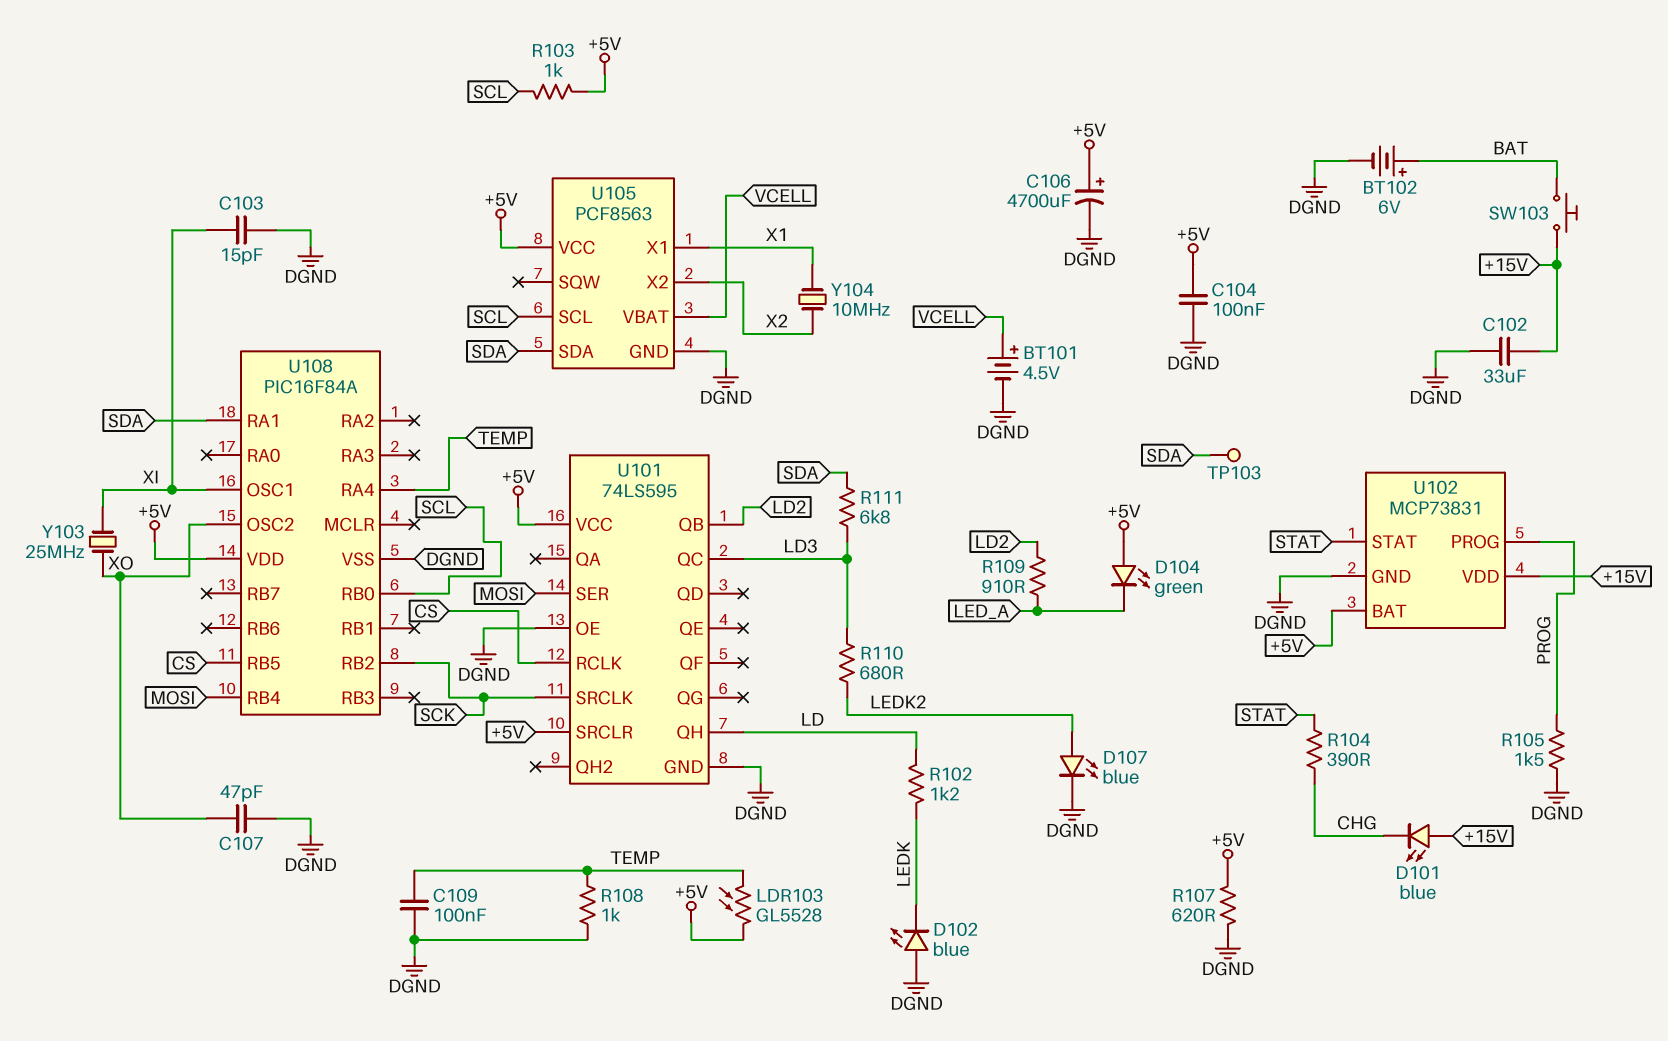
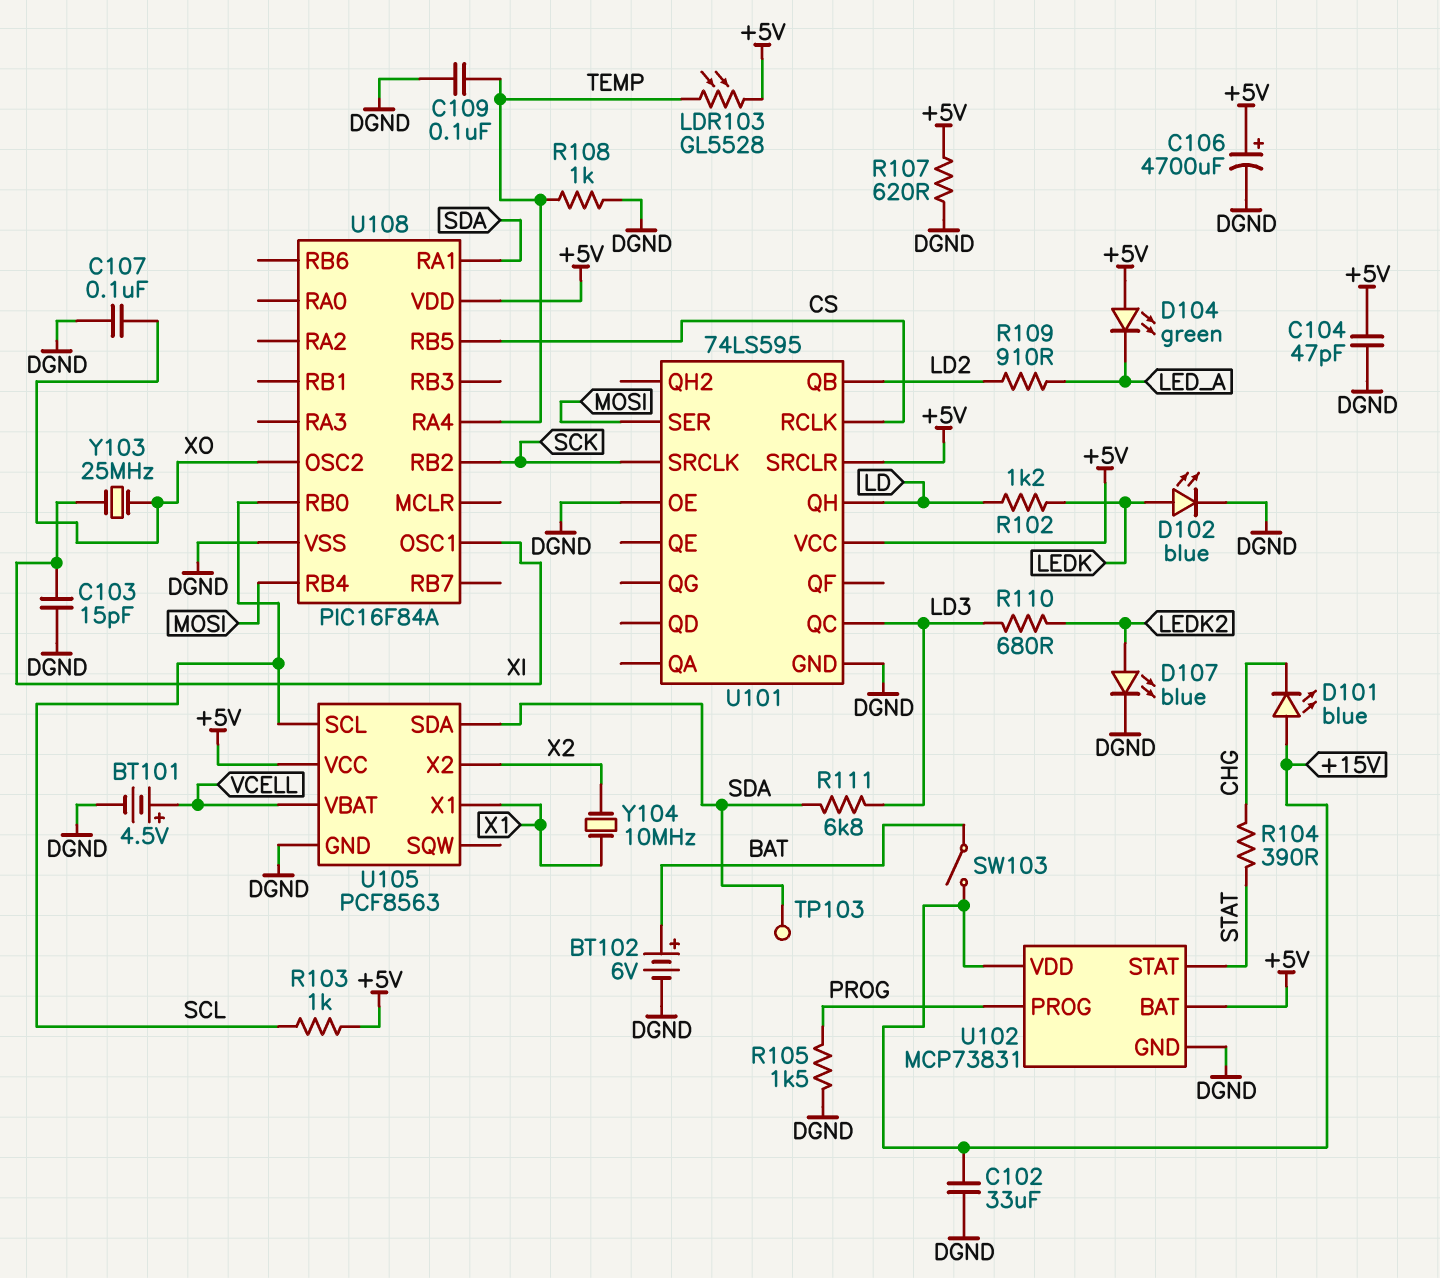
C104: 100nF (+5V, DGND) -> 47pF (+5V, DGND)
C107: 47pF (DGND, XO) -> 100nF (DGND, XO)
D102: LED blue (A DGND, K LEDK) -> LED blue (A LEDK, K DGND)
SW103: button (+15V, BAT) -> switch (+15V, BAT)

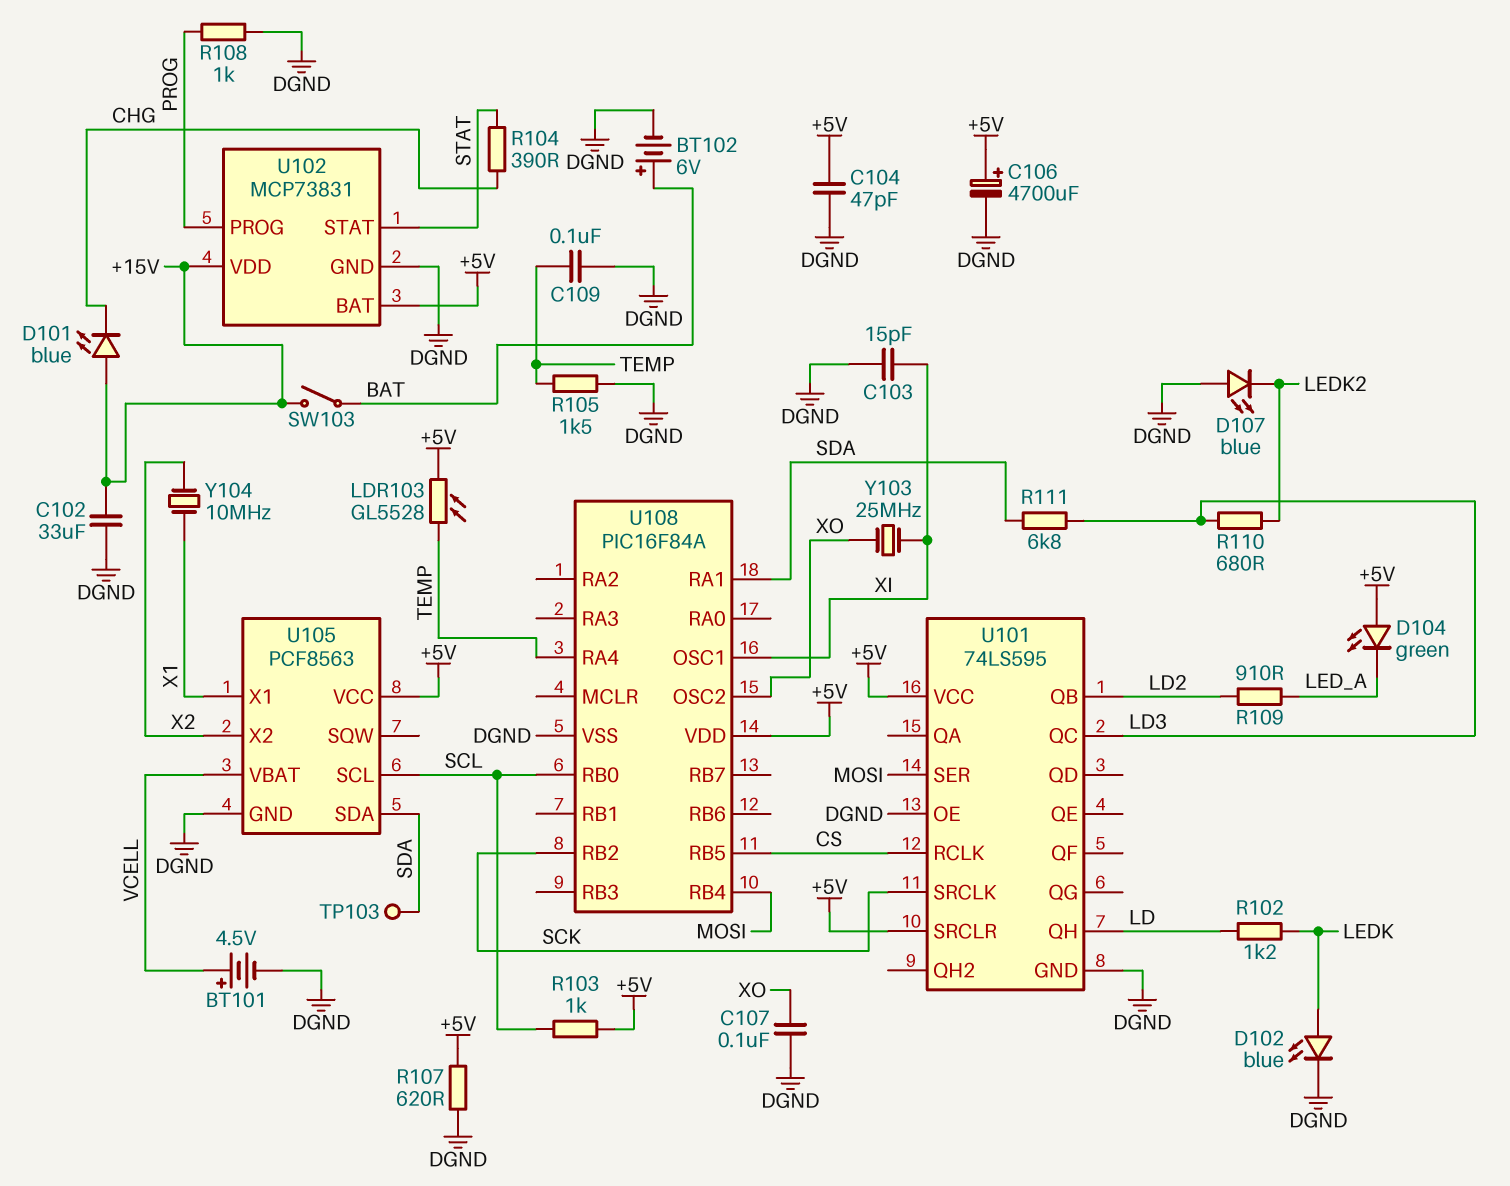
D107: LED blue (A LEDK2, K DGND) -> LED blue (A DGND, K LEDK2)
R105: 1.5k (DGND, PROG) -> 1.5k (DGND, TEMP)
R108: 1k (DGND, TEMP) -> 1k (DGND, PROG)

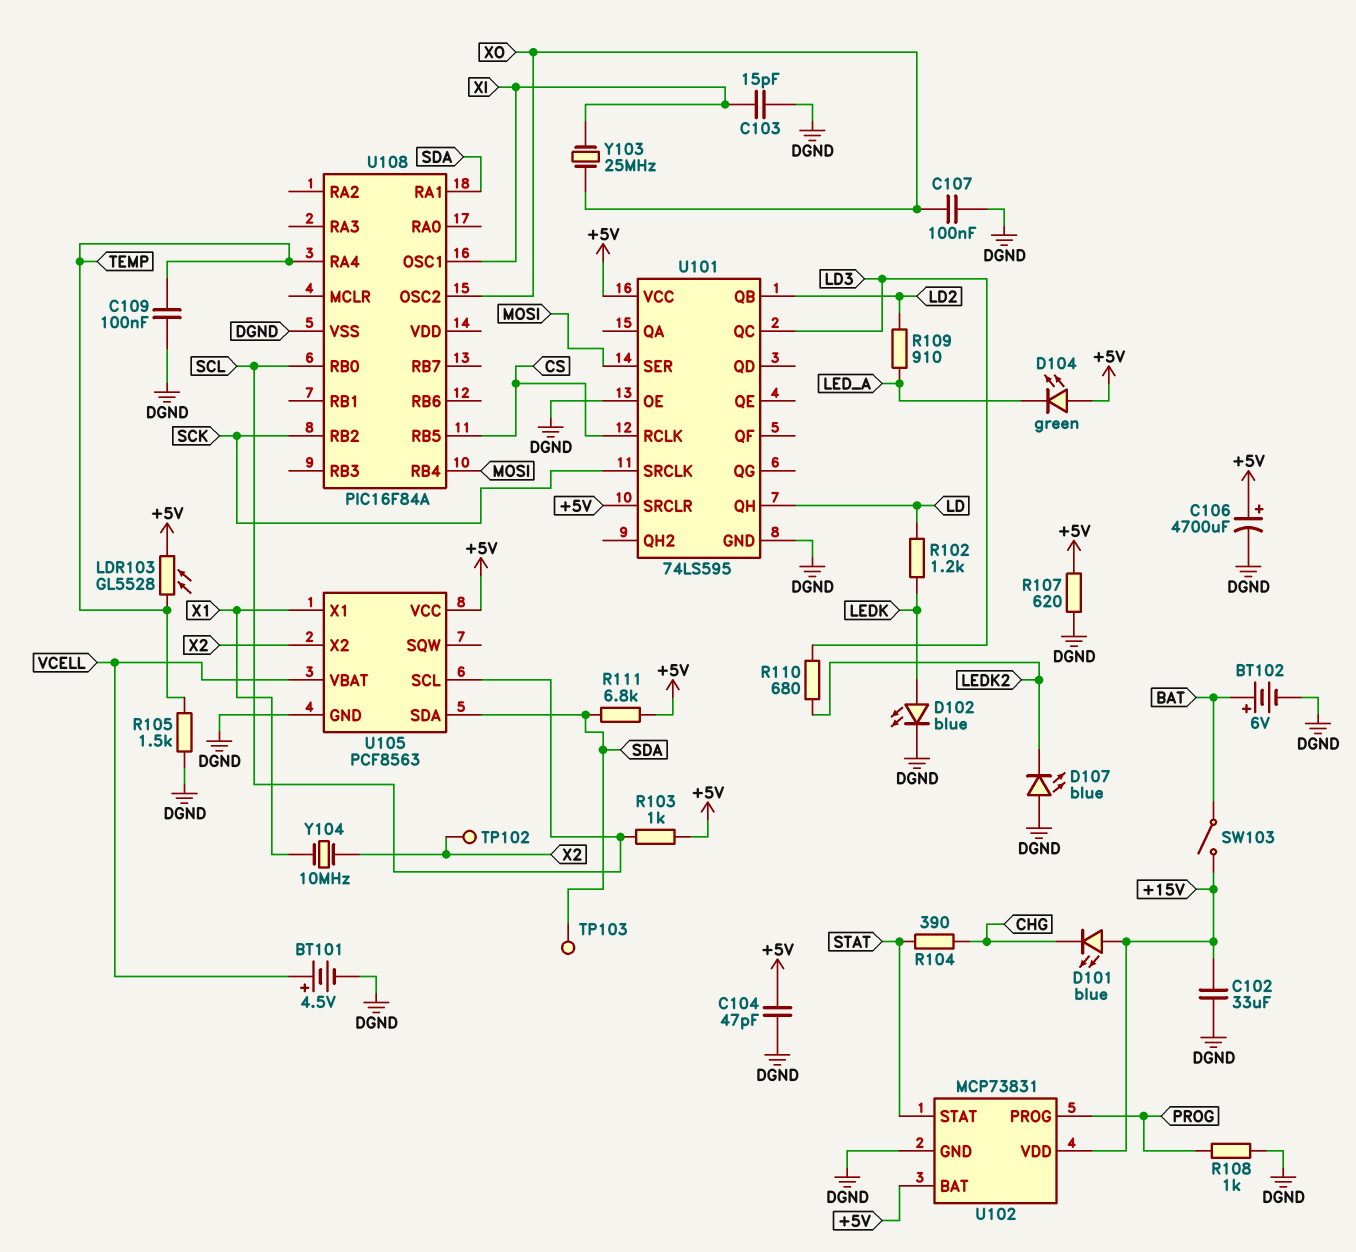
R111: 6.8k (LD3, SDA) -> 6.8k (+5V, SDA)
TP102: none -> test point (X2)
U108 pin VDD: +5V -> none

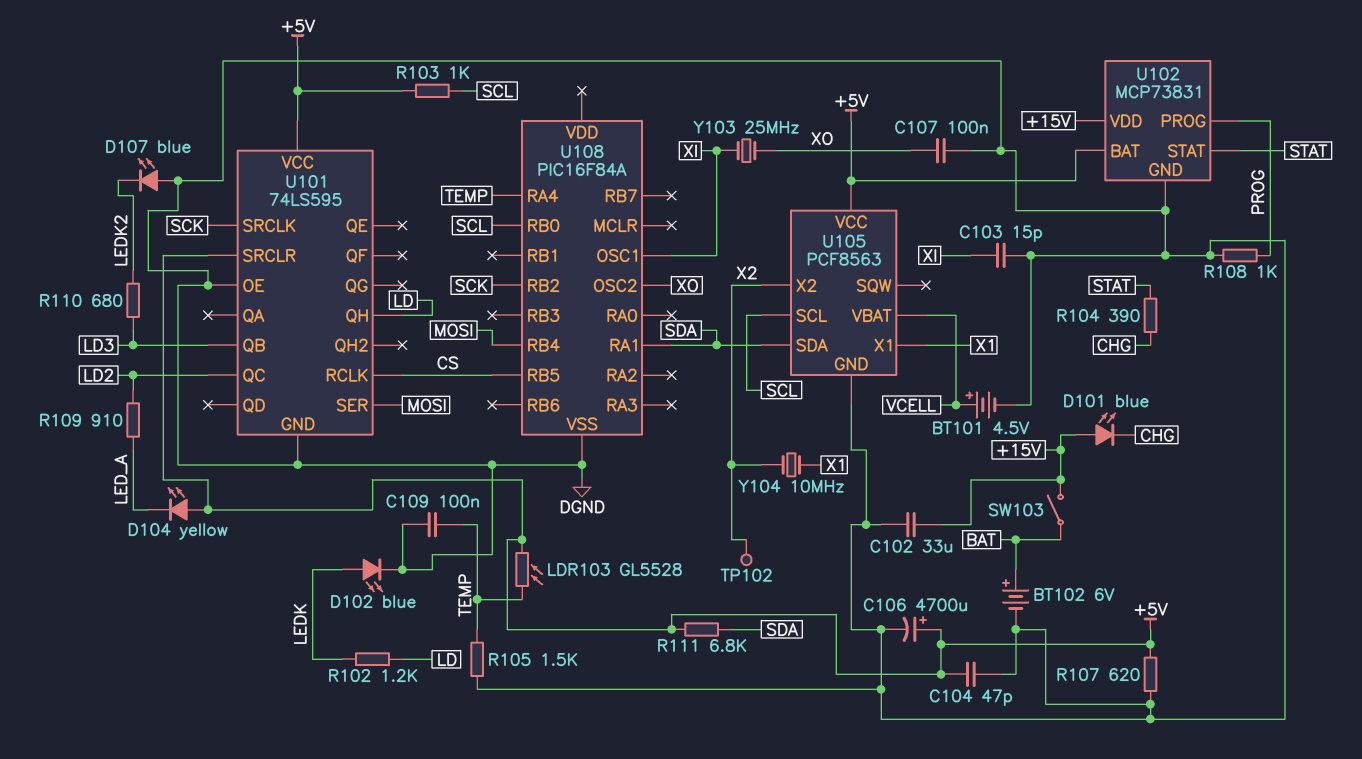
D104: LED green (A +5V, K LED_A) -> LED yellow (A +5V, K LED_A)
TP103: test point (SDA) -> none
U101 pin QB: LD2 -> LD3
U101 pin QC: LD3 -> LD2

